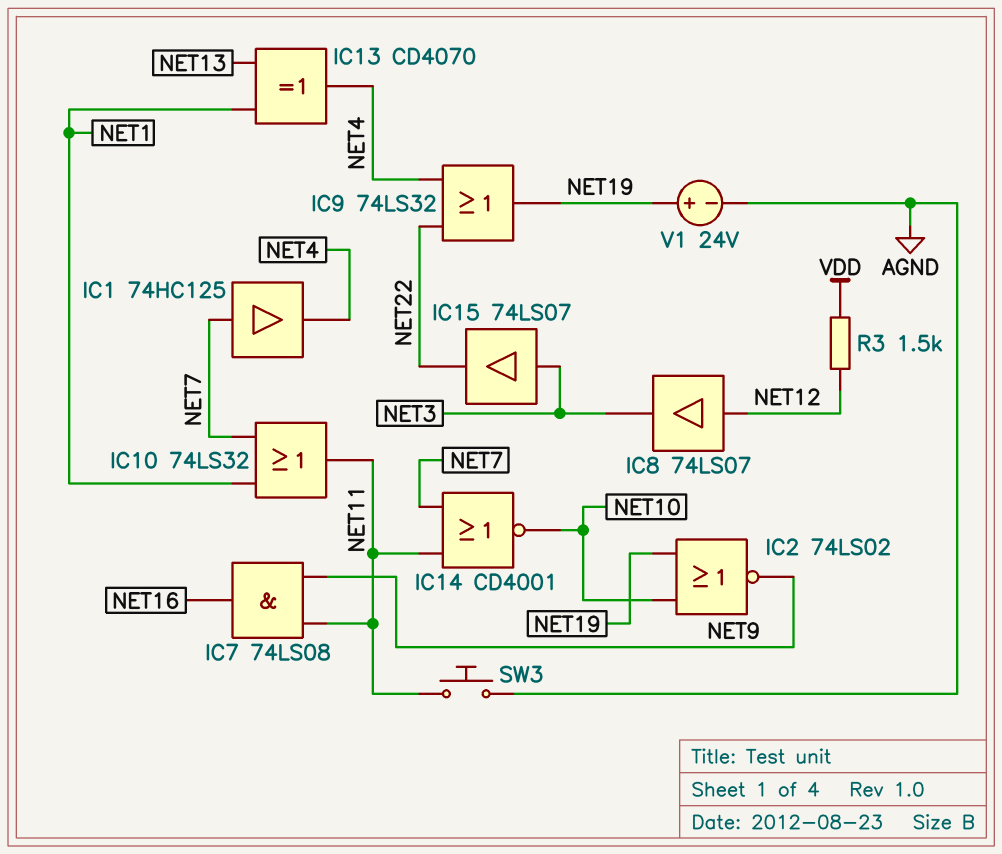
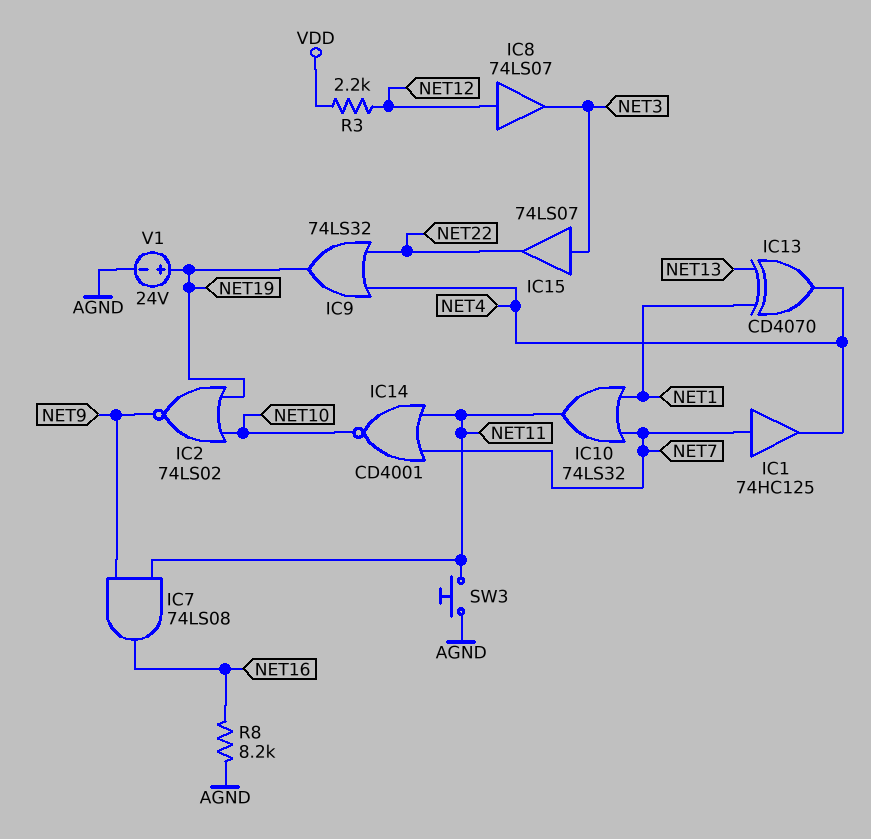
R3: 1.5k (NET12, VDD) -> 2.2k (NET12, VDD)
R8: none -> 8.2k (AGND, NET16)

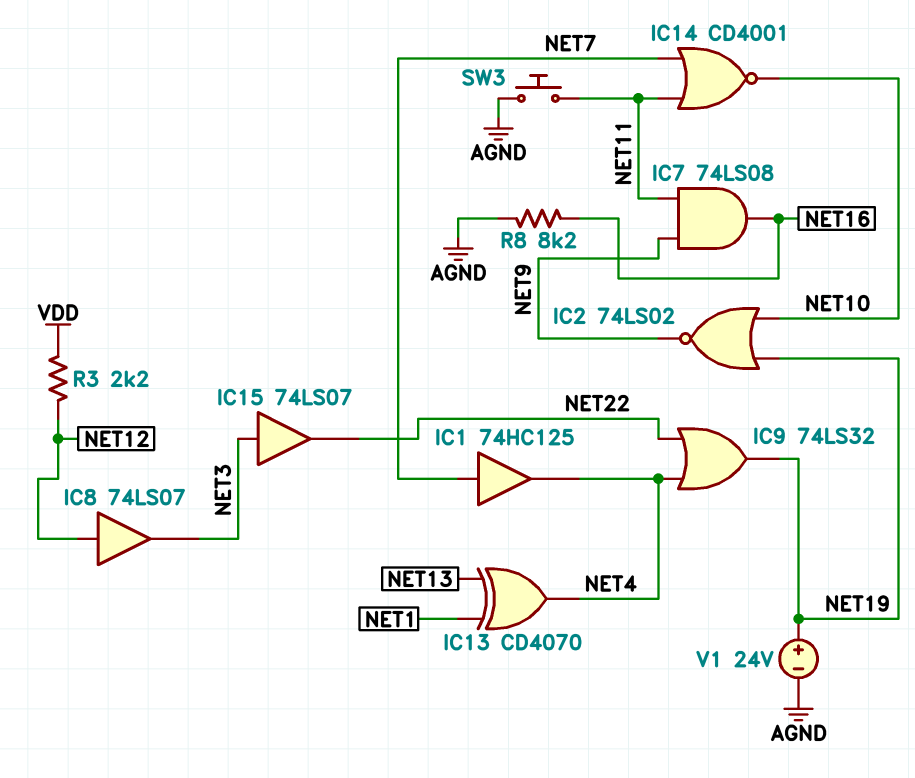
IC10: OR 74LS32 (in NET1, in NET7, out NET11) -> none

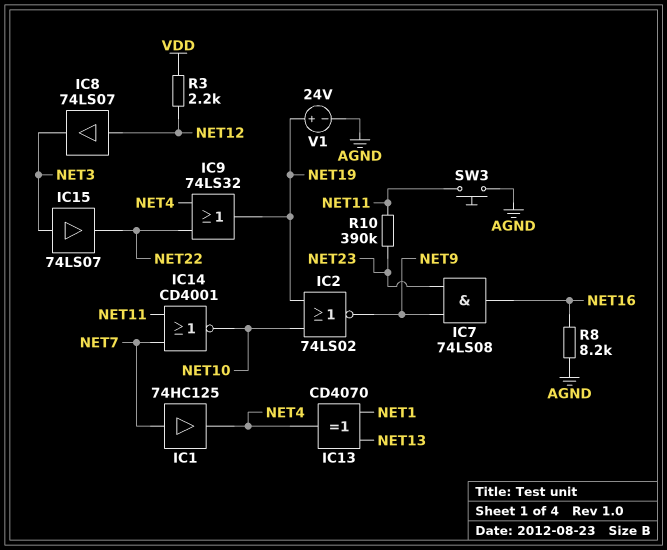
IC7: AND 74LS08 (in NET9, in NET11, out NET16) -> AND 74LS08 (in NET9, in NET23, out NET16)
R10: none -> 390k (NET11, NET23)

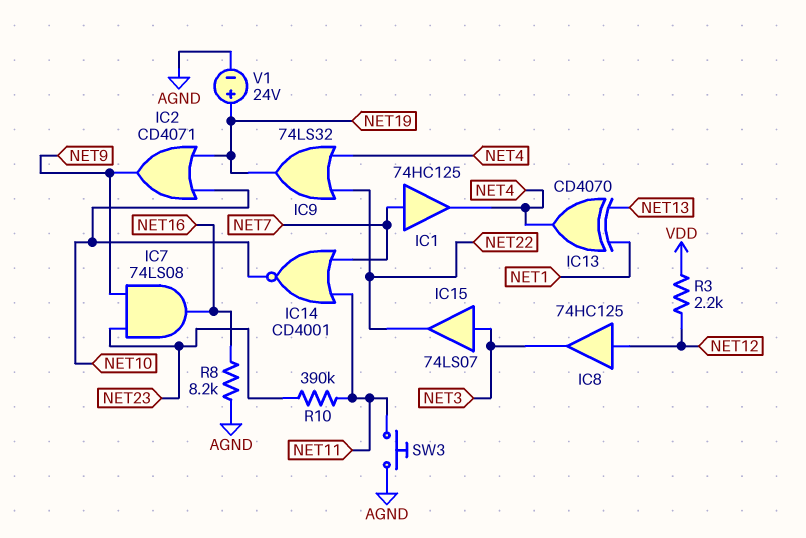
IC2: NOR 74LS02 (in NET10, in NET19, out NET9) -> OR CD4071 (in NET10, in NET19, out NET9)
IC8: buffer 74LS07 (in NET12, out NET3) -> buffer 74HC125 (in NET12, out NET3)

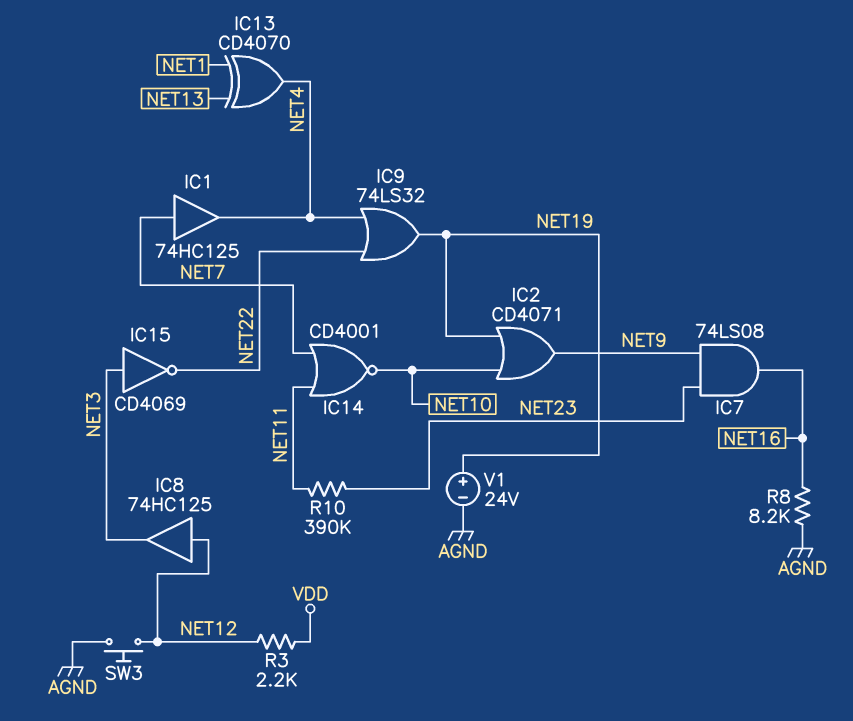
IC15: buffer 74LS07 (in NET3, out NET22) -> NOT CD4069 (in NET3, out NET22)
SW3: button (AGND, NET11) -> button (AGND, NET12)

